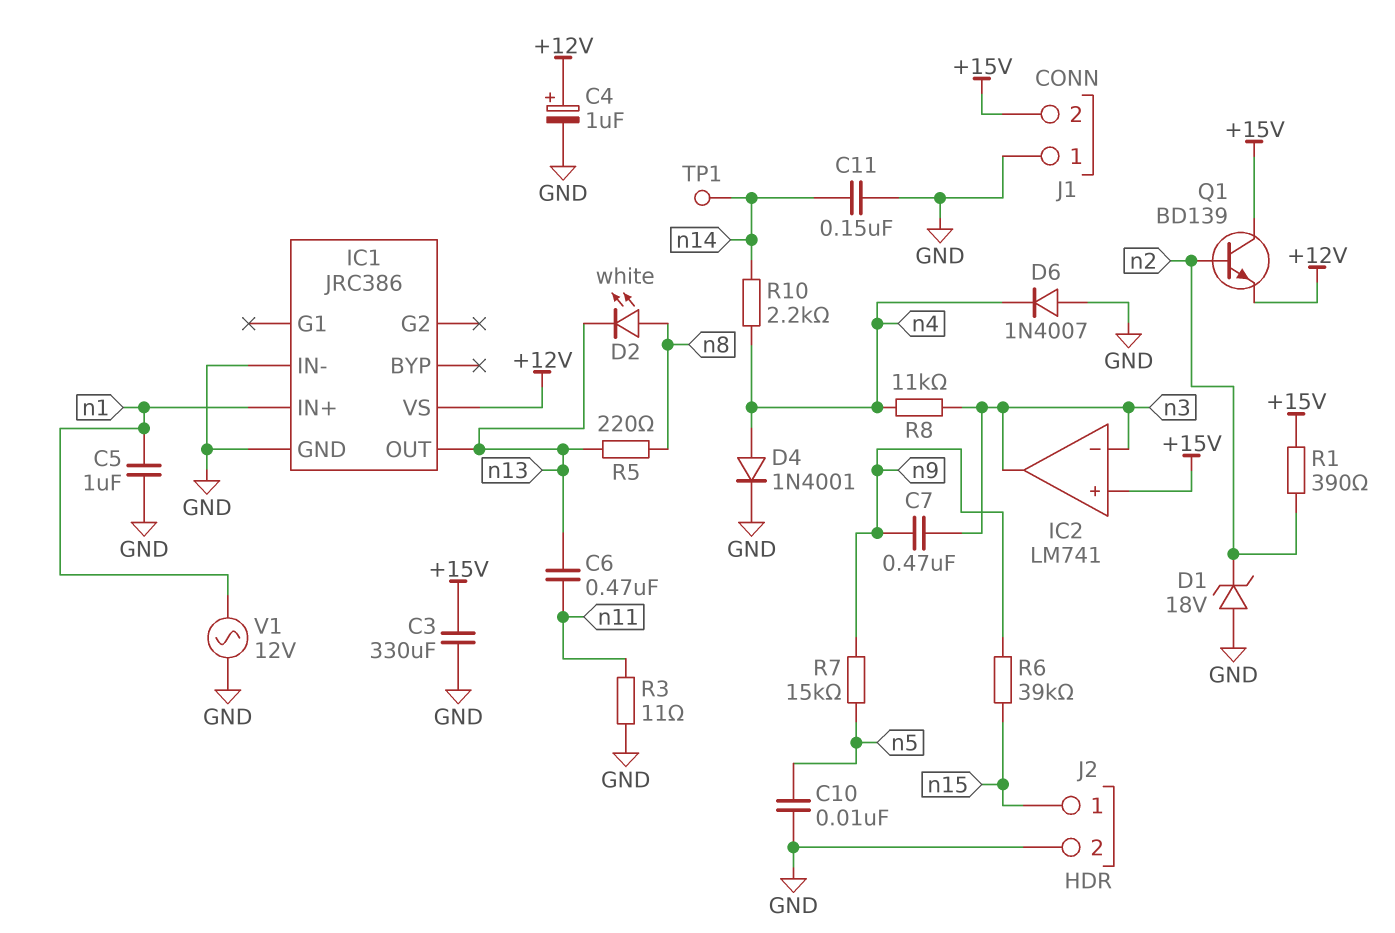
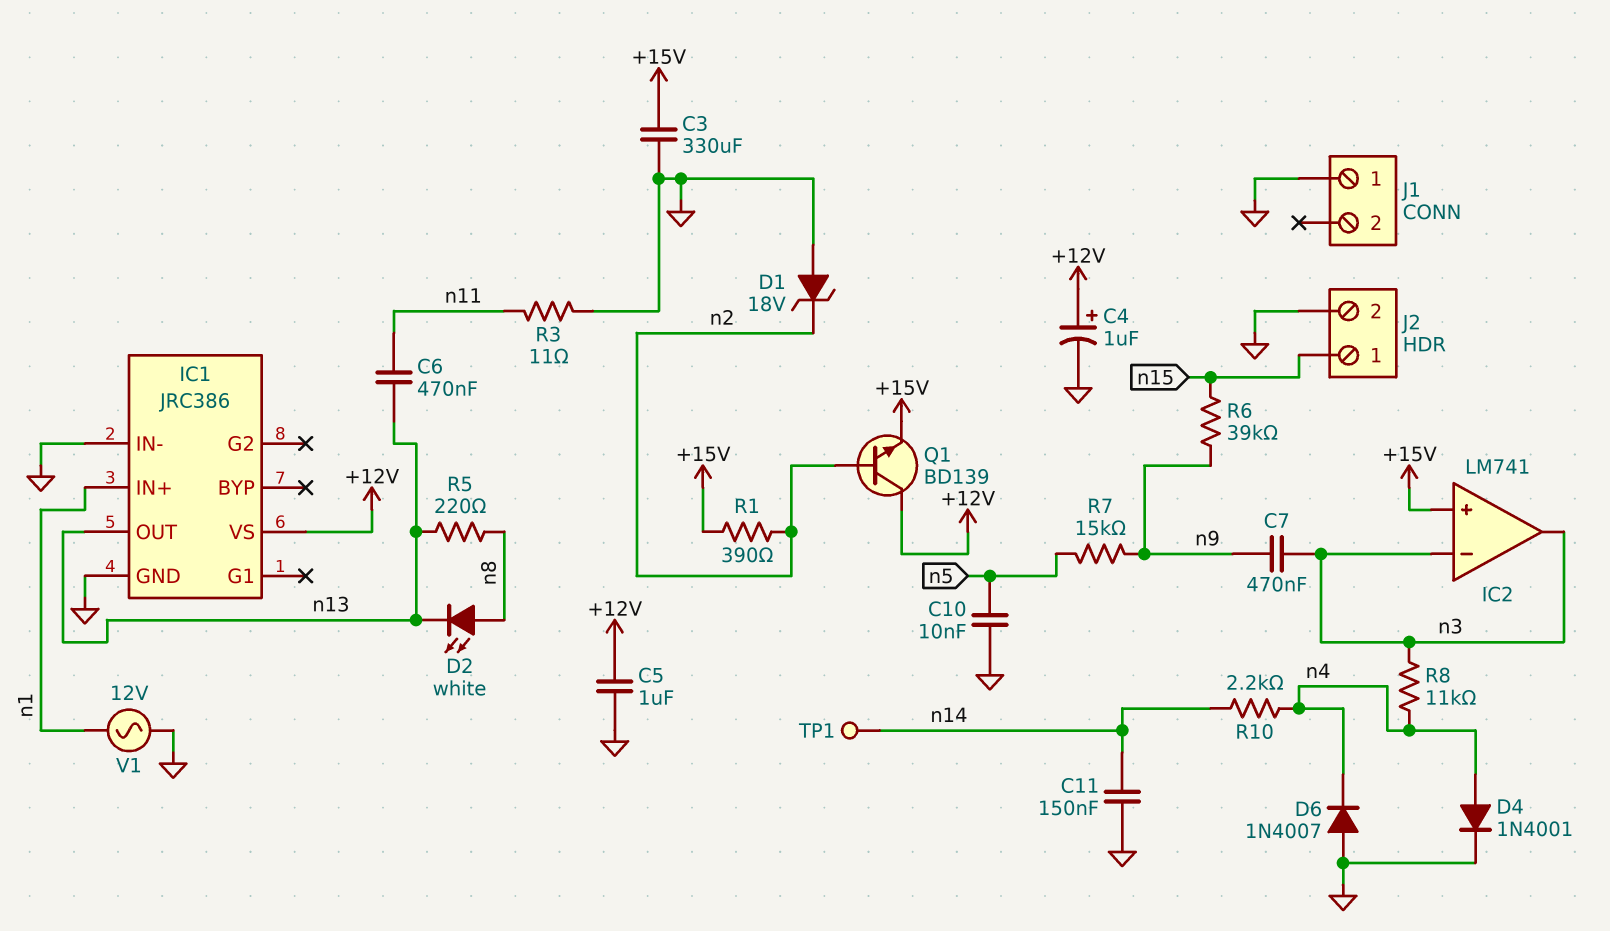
C5: 1uF (GND, n1) -> 1uF (+12V, GND)
J1 pin 2: +15V -> none
Q1: NPN BD139 (B n2, C +15V, E +12V) -> NPN BD139 (B n2, C +12V, E +15V)

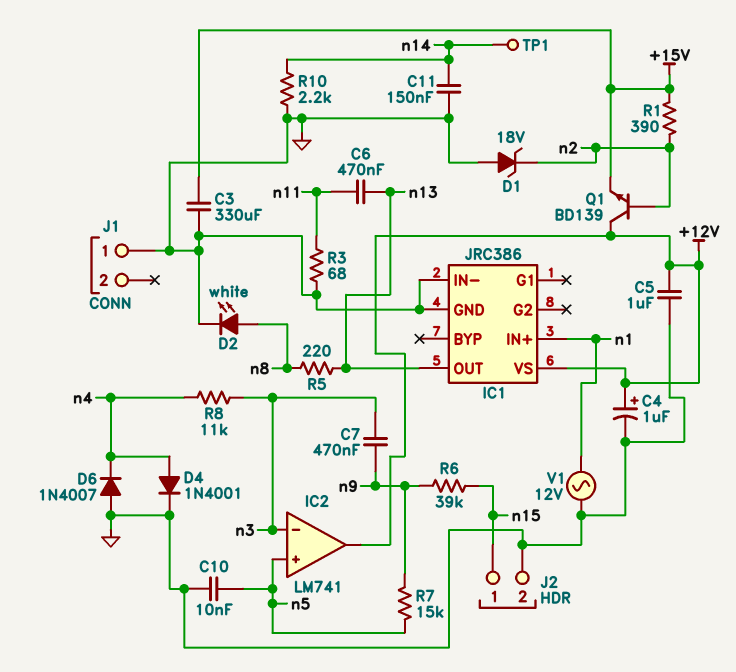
D2: LED white (A n8, K n13) -> LED white (A n8, K GND)
IC2 pin in+: +15V -> n5
IC2 pin out: n3 -> +12V
R3: 11 (GND, n11) -> 68 (GND, n11)
R10: 2.2k (n4, n14) -> 2.2k (GND, n14)

